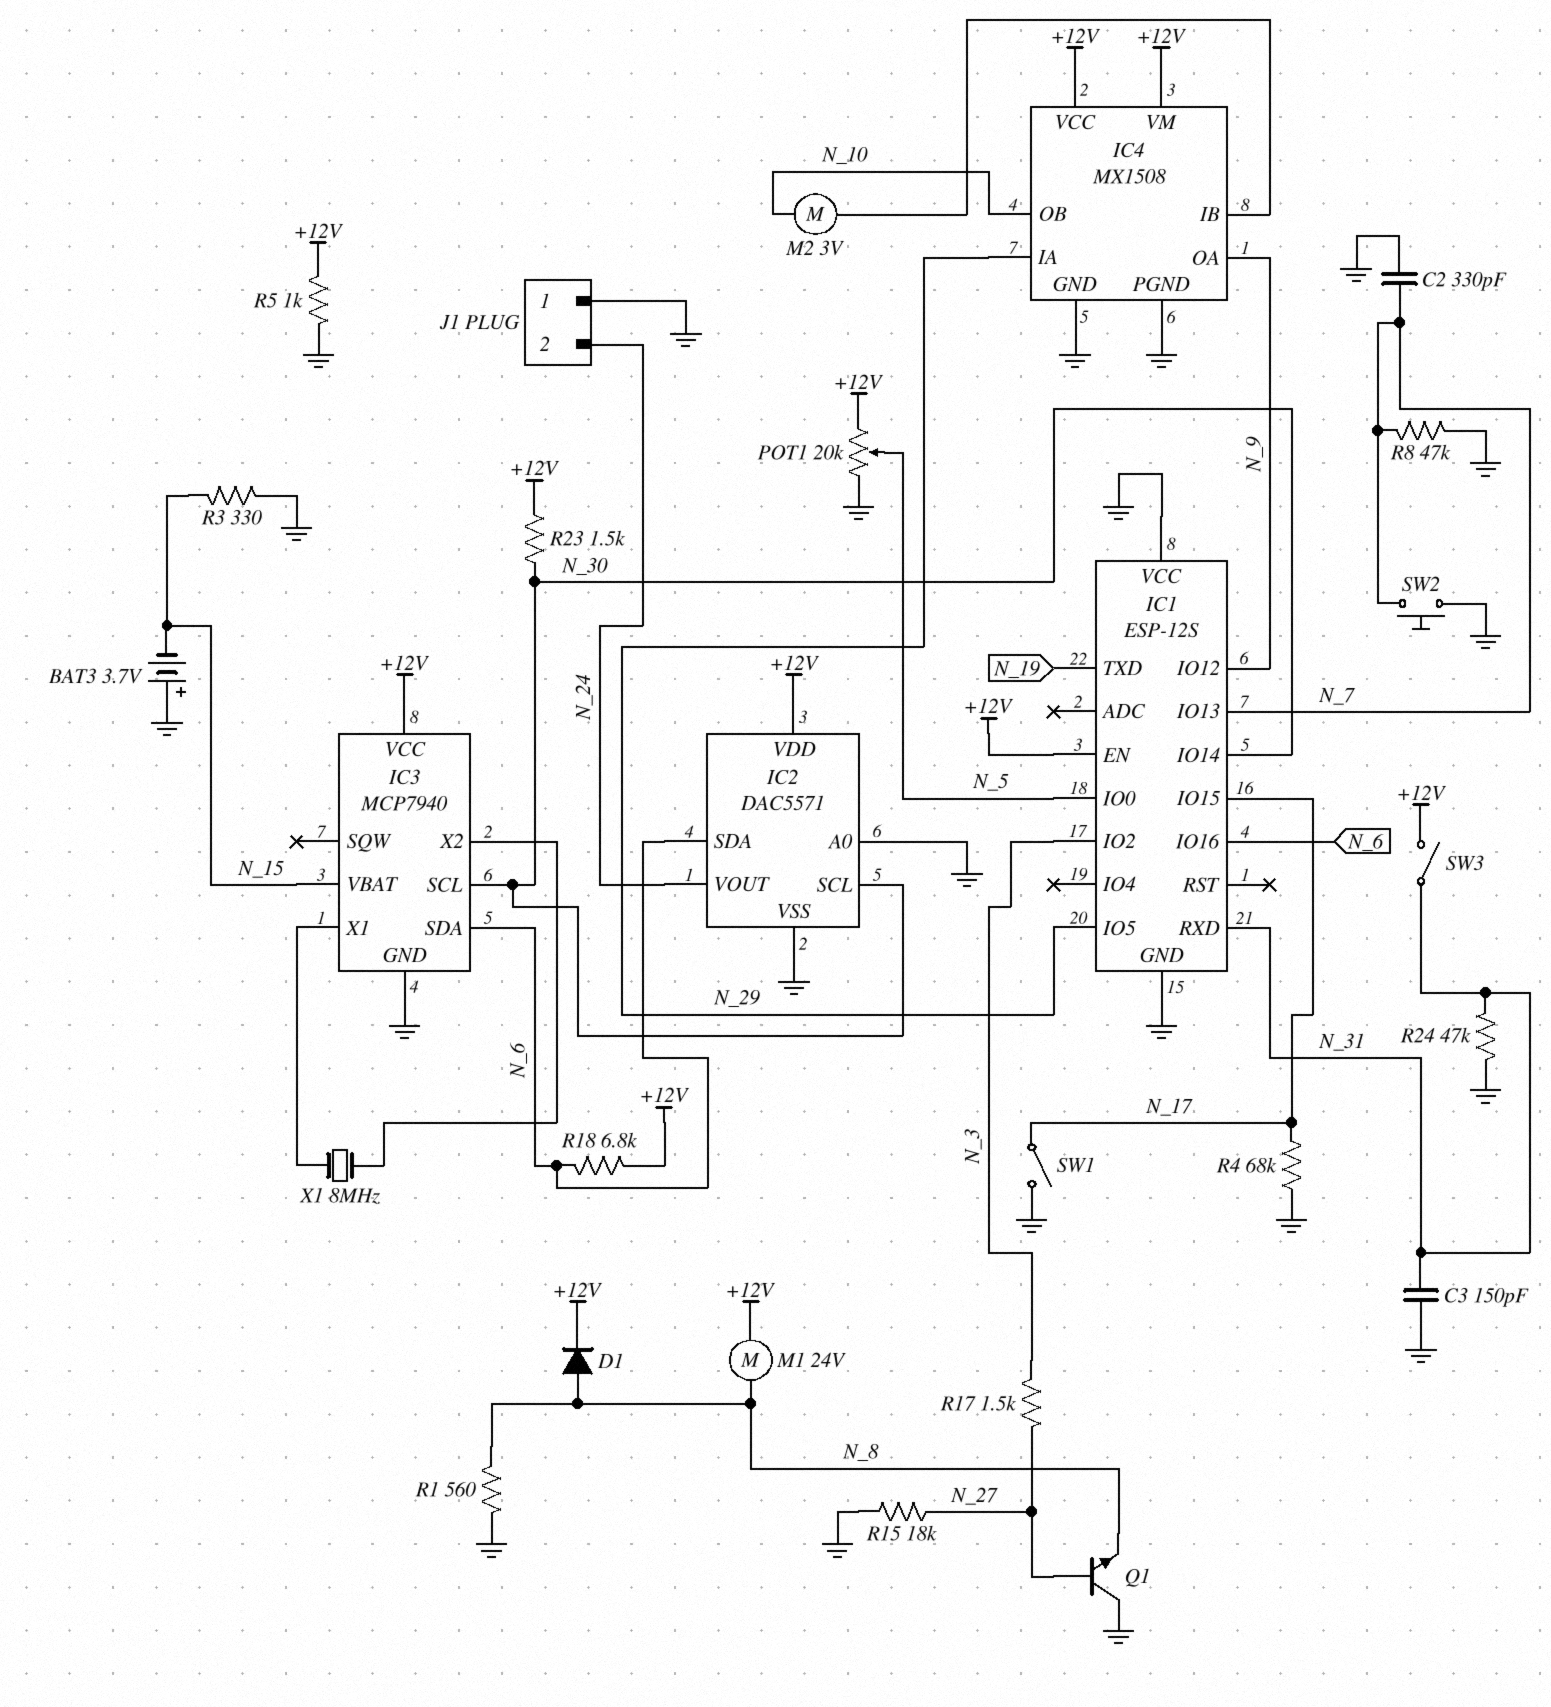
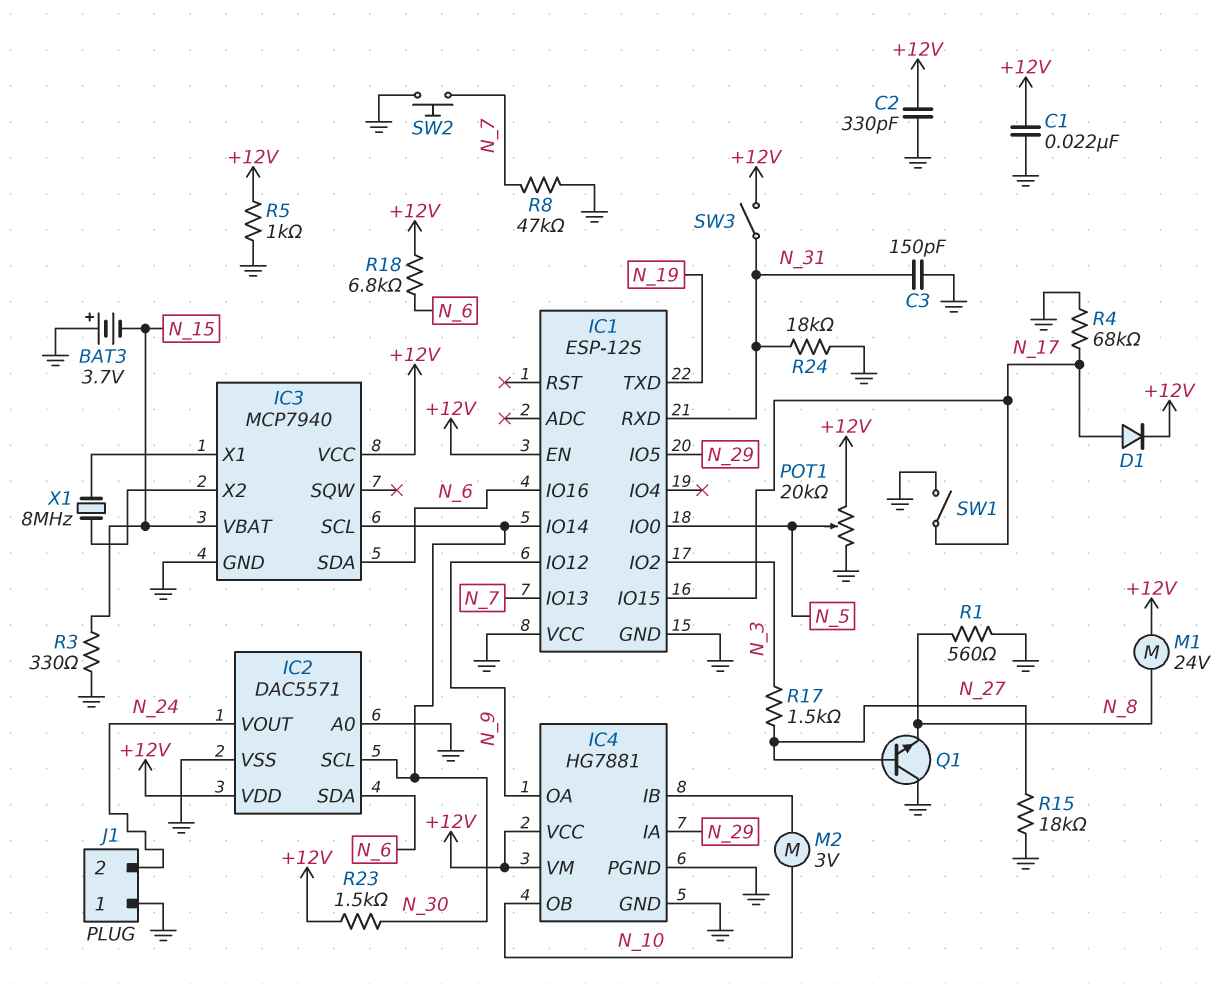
C1: none -> 22nF (+12V, GND)
C2: 330pF (GND, N_7) -> 330pF (+12V, GND)
D1: diode (A N_8, K +12V) -> diode (A N_17, K +12V)
IC4: MX1508 -> HG7881
R24: 47k (GND, N_31) -> 18k (GND, N_31)

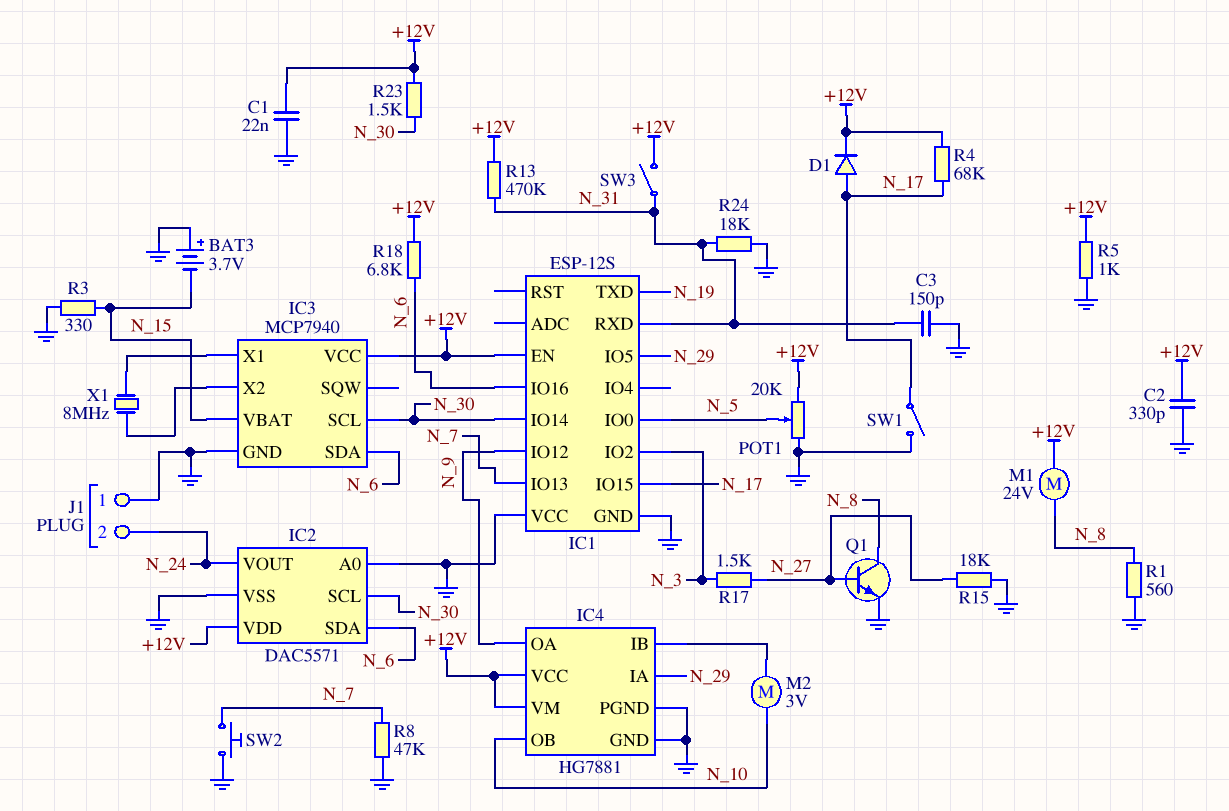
Q1: NPN (B N_27, C GND, E N_8) -> NPN (B N_27, C N_8, E GND)
R4: 68k (GND, N_17) -> 68k (+12V, N_17)
R13: none -> 470k (+12V, N_31)

